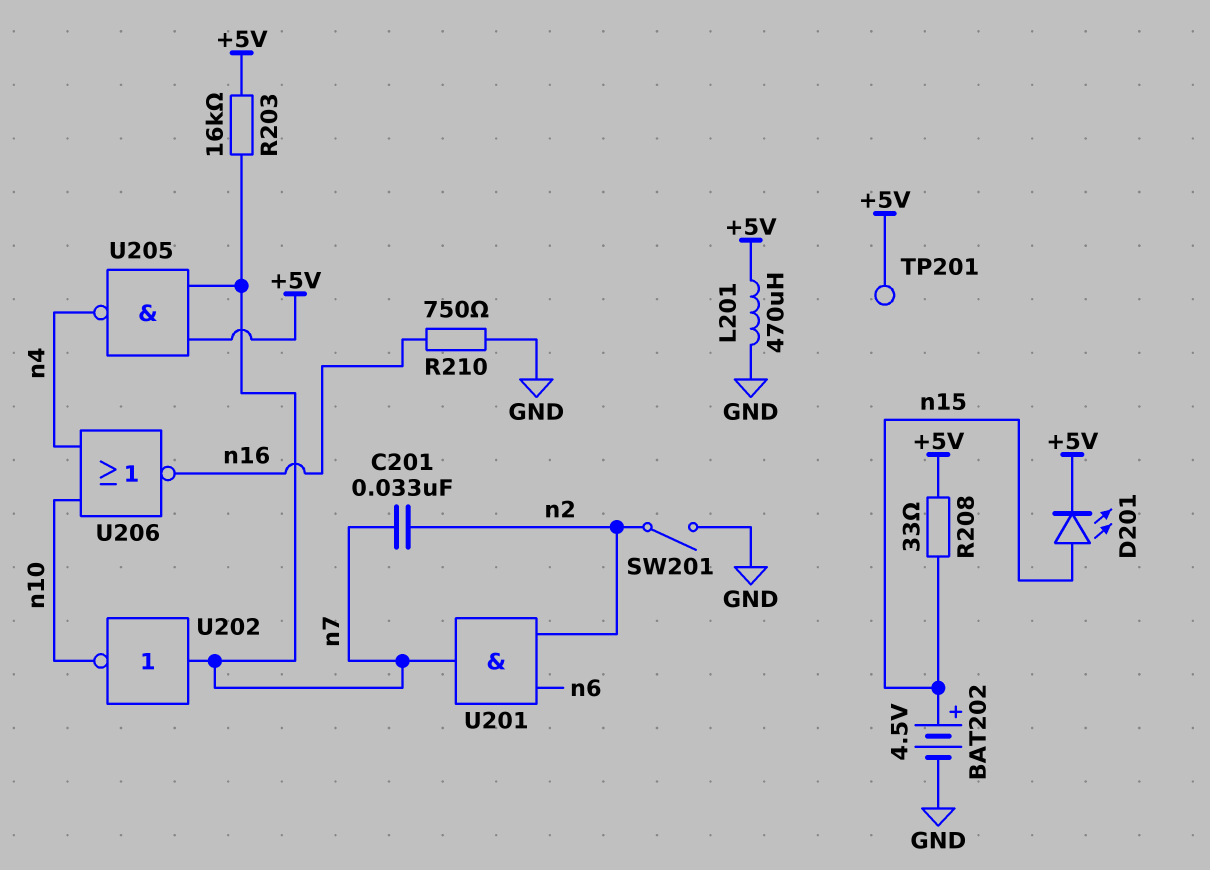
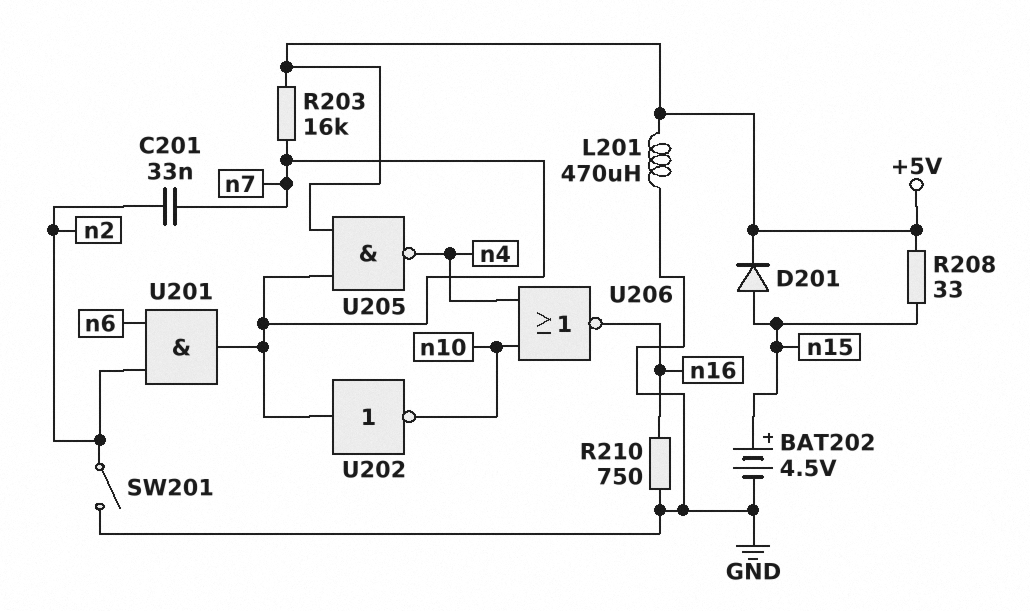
D201: LED (A n15, K +5V) -> diode (A n15, K +5V)
TP201: test point (+5V) -> none

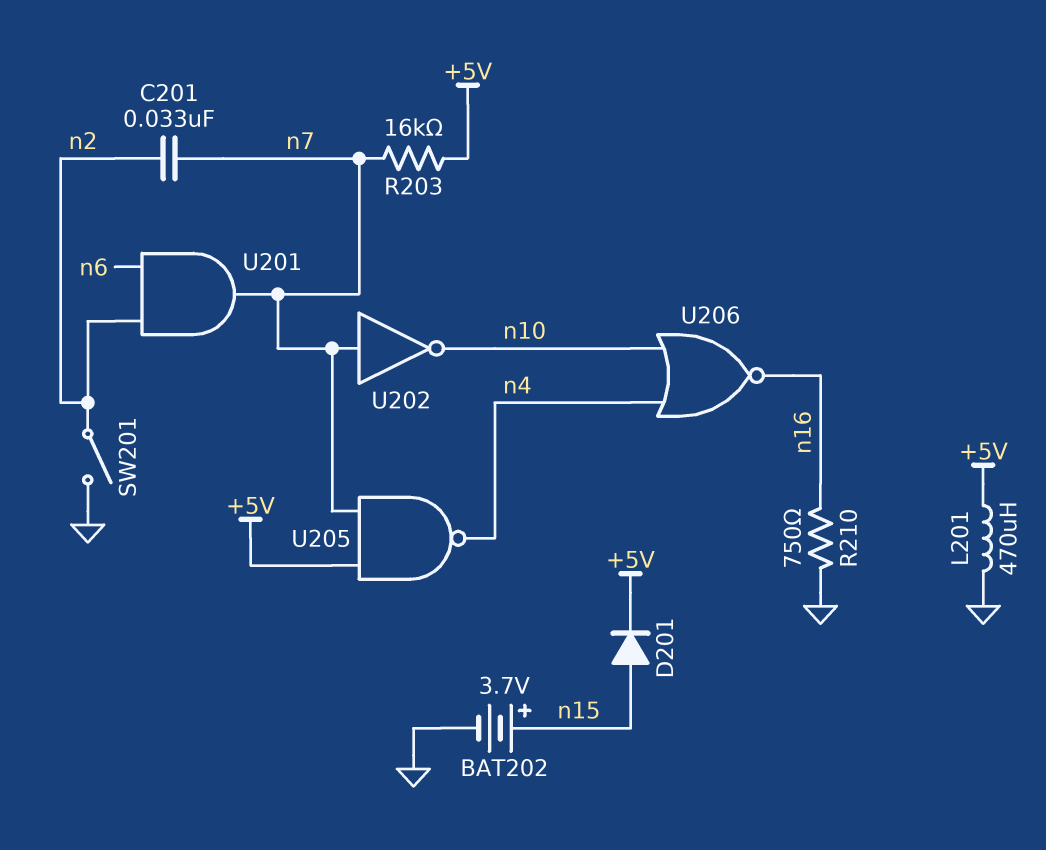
BAT202: 4.5V (plus n15, minus GND) -> 3.7V (plus n15, minus GND)
R208: 33 (+5V, n15) -> none

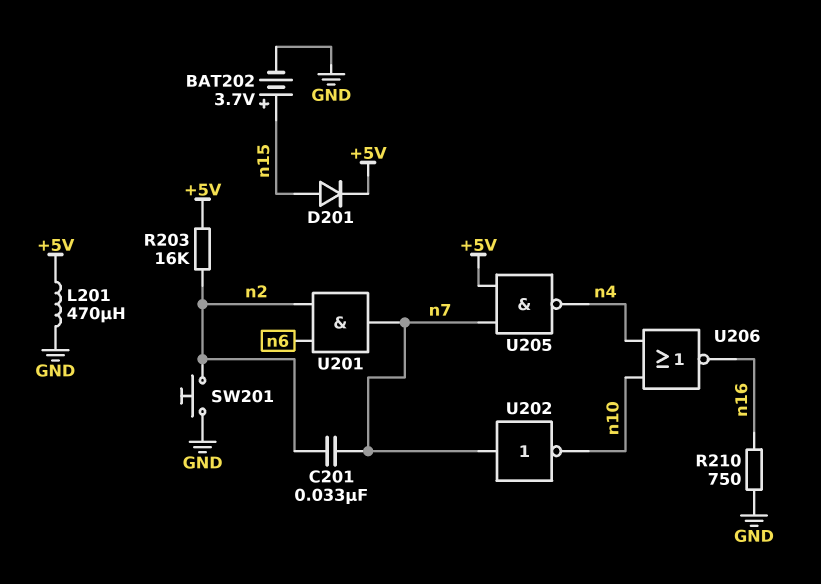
R203: 16k (+5V, n7) -> 16k (+5V, n2)
SW201: switch (GND, n2) -> button (GND, n2)

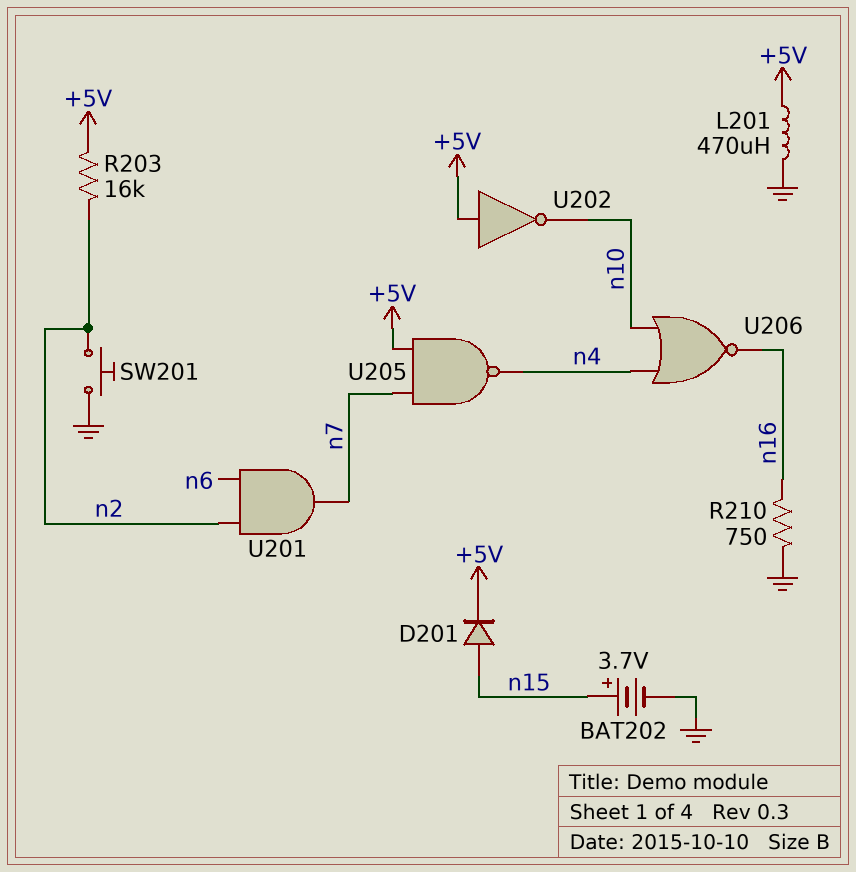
C201: 33nF (n2, n7) -> none
U202: NOT (in n7, out n10) -> NOT (in +5V, out n10)

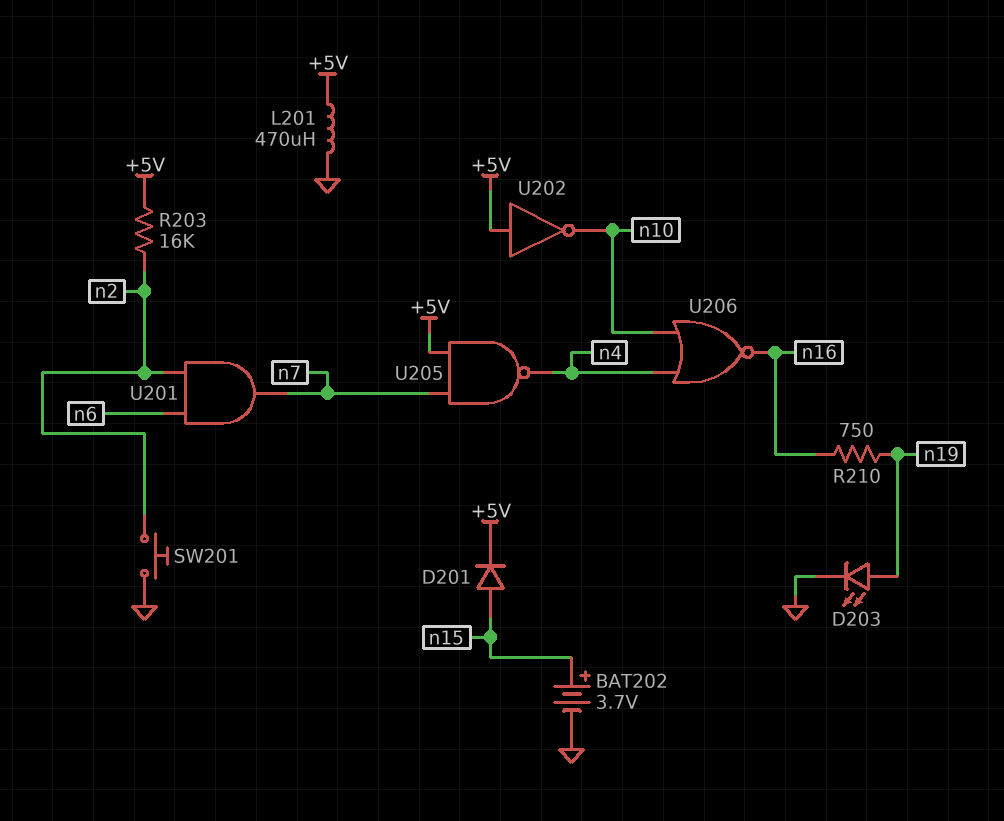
D203: none -> LED (A n19, K GND)
R210: 750 (GND, n16) -> 750 (n16, n19)

